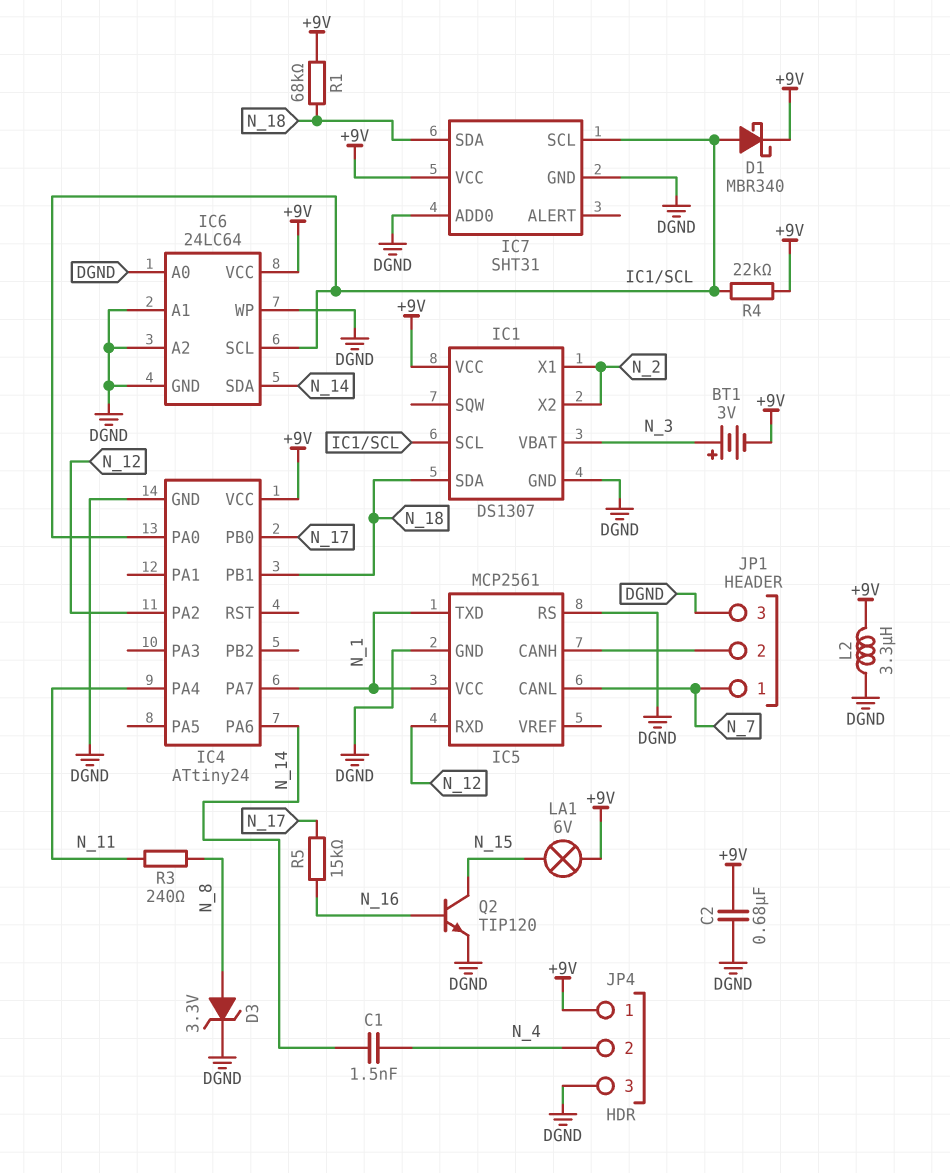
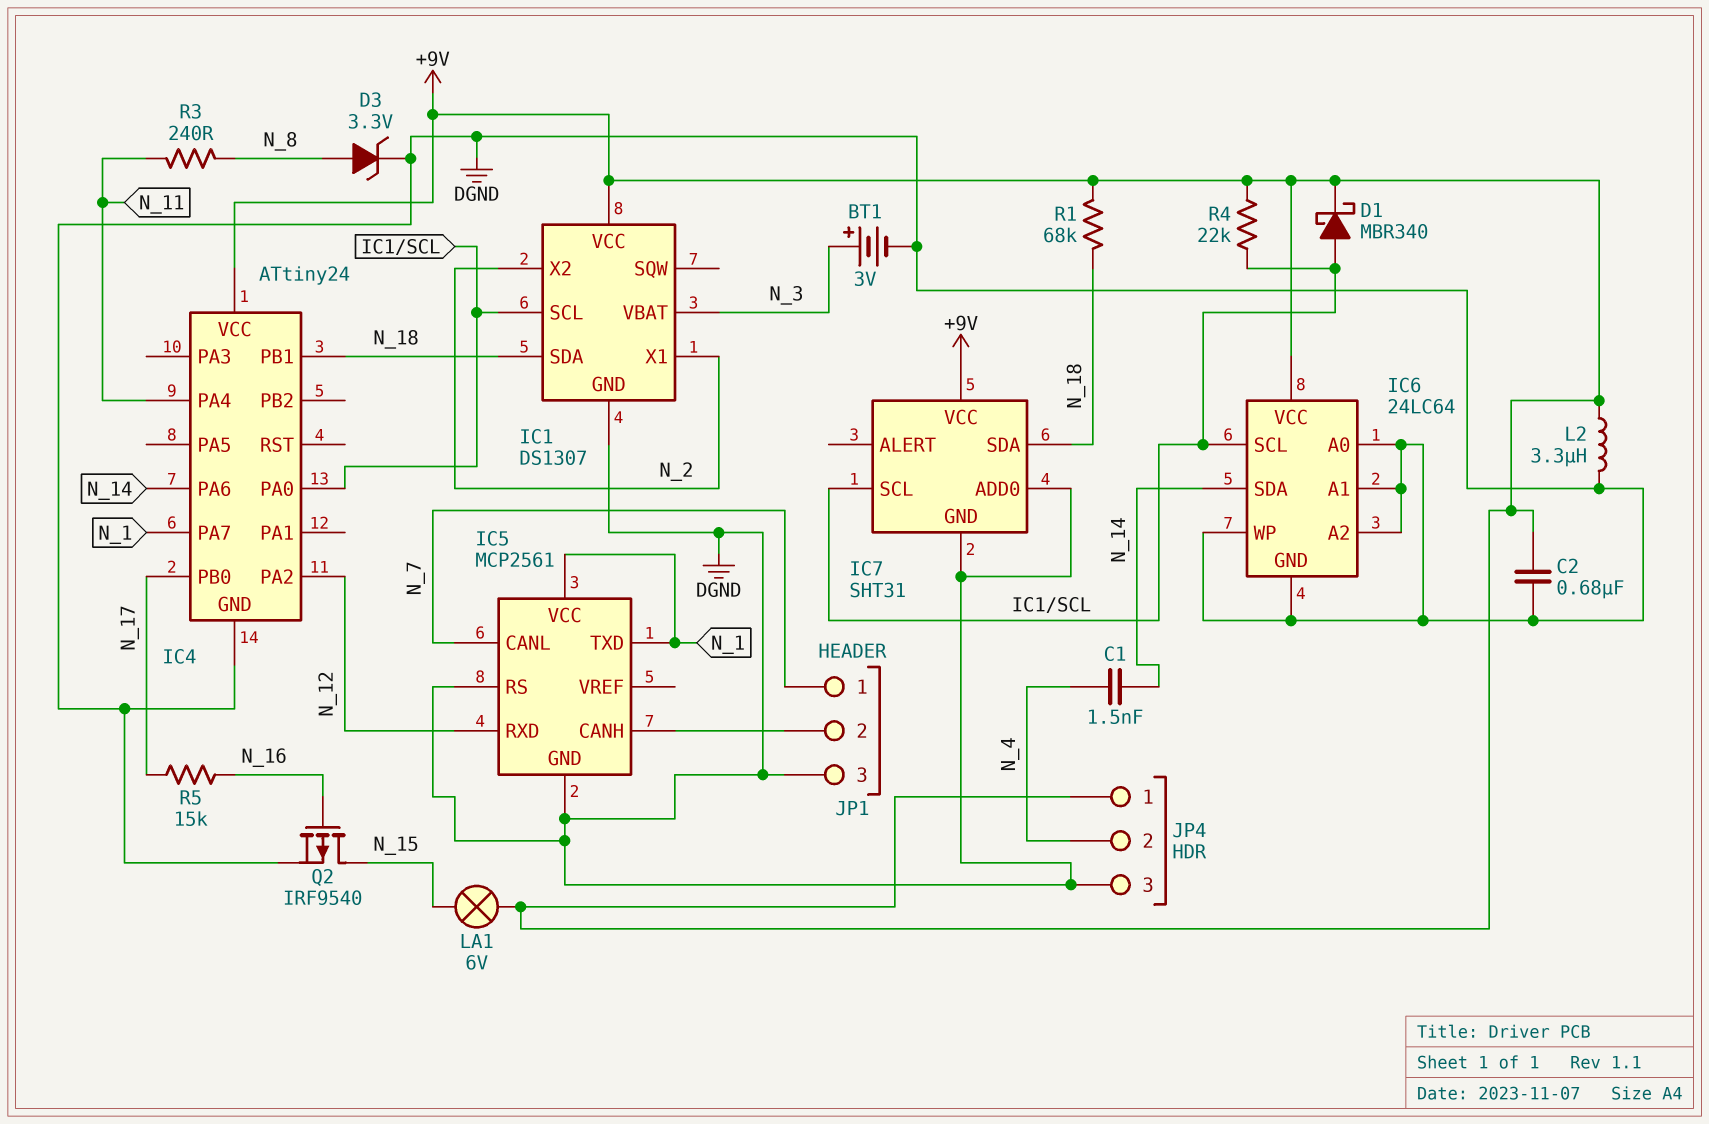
BT1: 3V (plus N_3, minus +9V) -> 3V (plus N_3, minus DGND)
Q2: NPN TIP120 (B N_16, C N_15, E DGND) -> PMOS IRF9540 (G N_16, D N_15, S DGND)

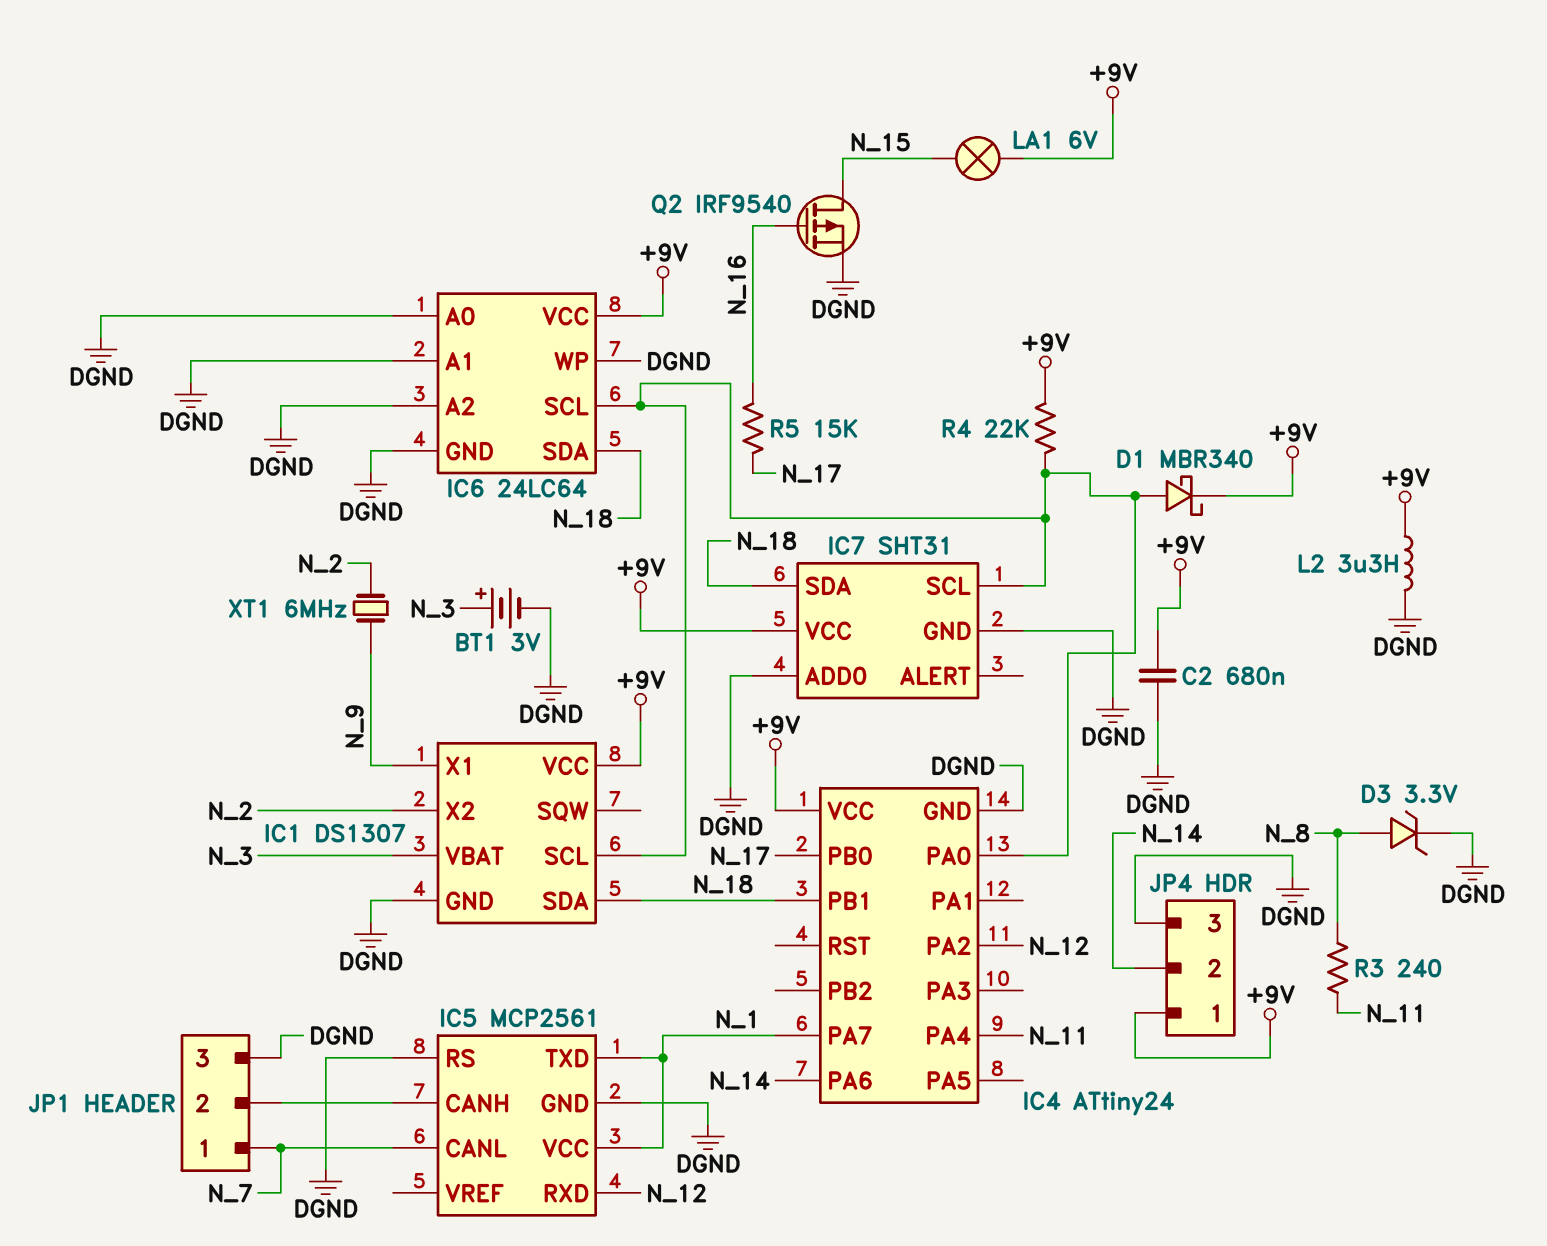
C1: 1.5nF (N_4, N_14) -> none
IC1 pin X1: N_2 -> N_9
IC6 pin SDA: N_14 -> N_18
JP4 pin 2: N_4 -> N_14
R1: 68k (+9V, N_18) -> none
XT1: none -> 6MHz (N_2, N_9)

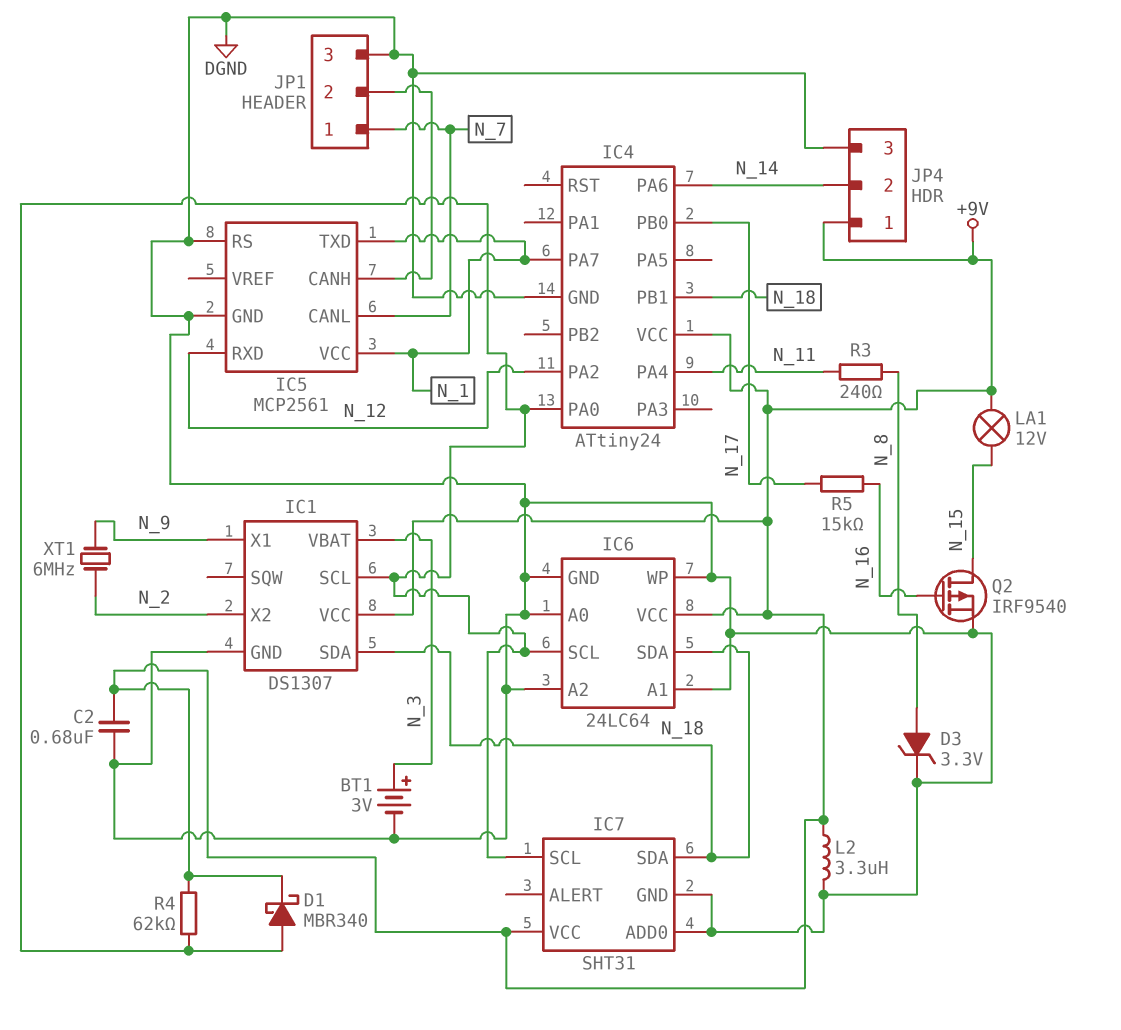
LA1: lamp 6V (+9V, N_15) -> lamp 12V (+9V, N_15)
R4: 22k (+9V, IC1/SCL) -> 62k (+9V, IC1/SCL)

